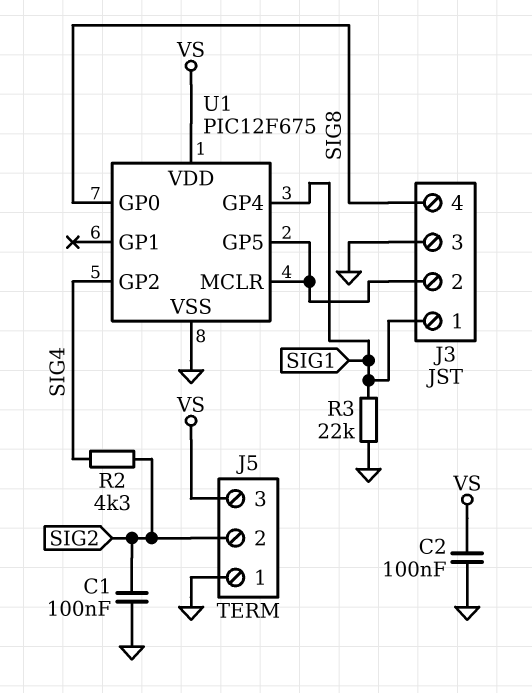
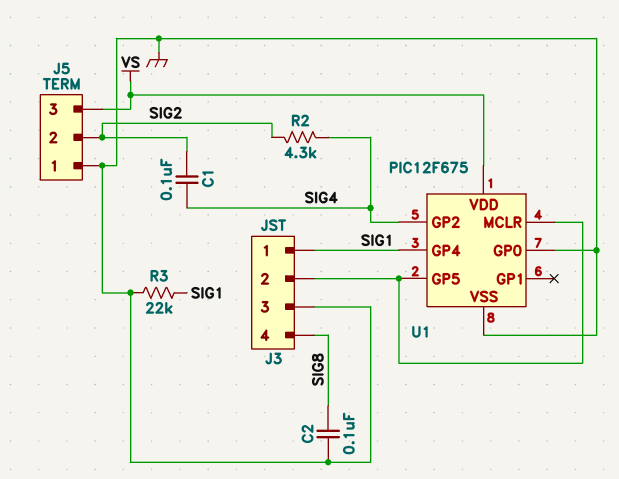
C1: 100nF (GND, SIG2) -> 100nF (SIG2, SIG4)
C2: 100nF (GND, VS) -> 100nF (GND, SIG8)
U1 pin GP0: SIG8 -> GND

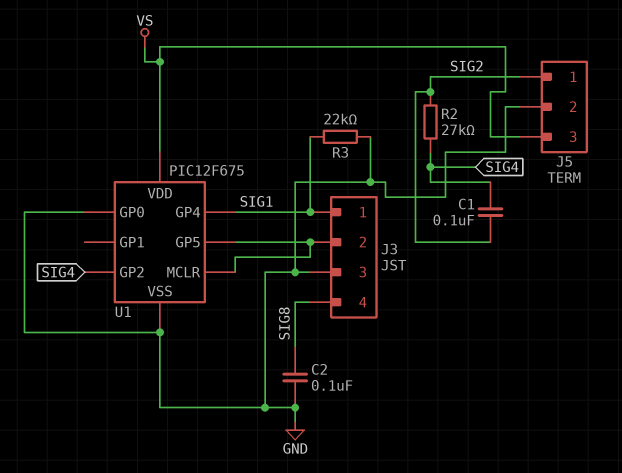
J5 pin 1: GND -> SIG2
J5 pin 2: SIG2 -> GND
R2: 4.3k (SIG2, SIG4) -> 27k (SIG2, SIG4)

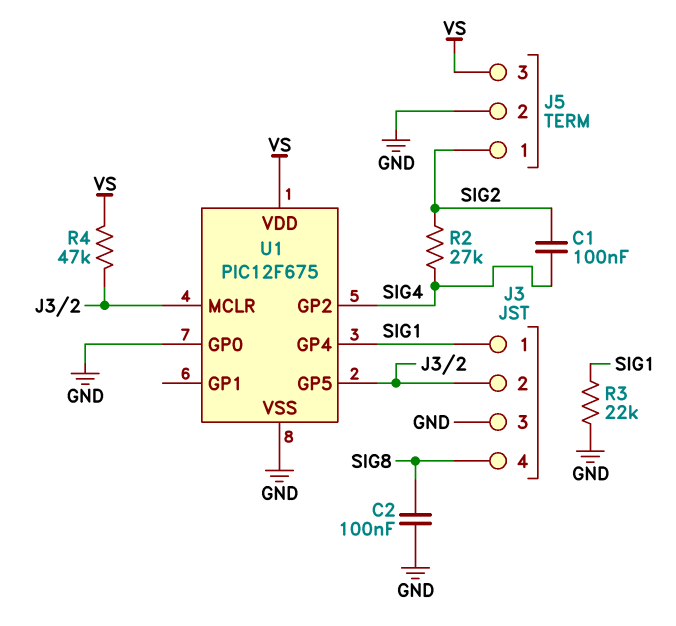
R4: none -> 47k (J3/2, VS)

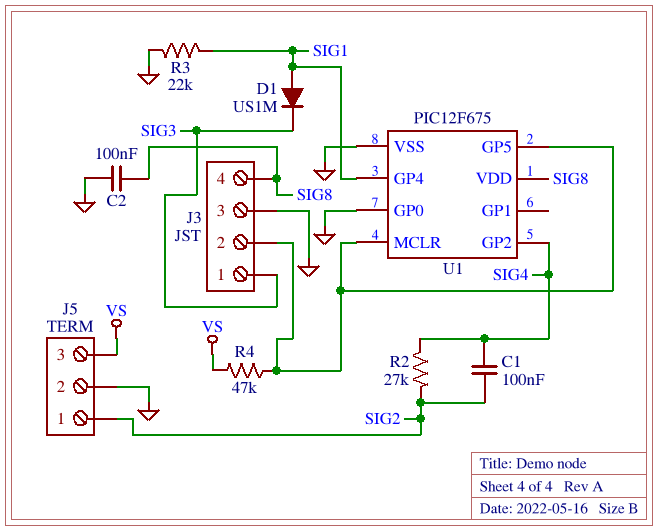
D1: none -> diode US1M (A SIG1, K SIG3)
J3 pin 1: SIG1 -> SIG3
U1 pin VDD: VS -> SIG8

